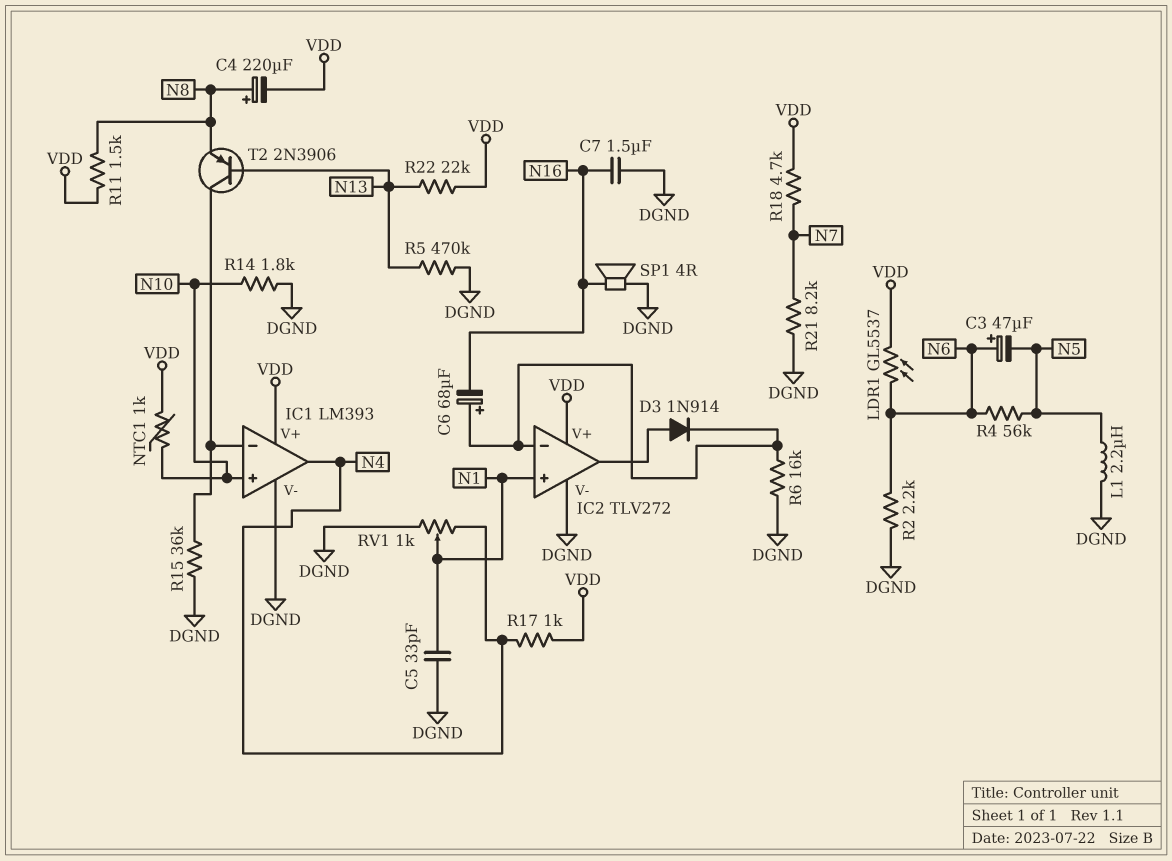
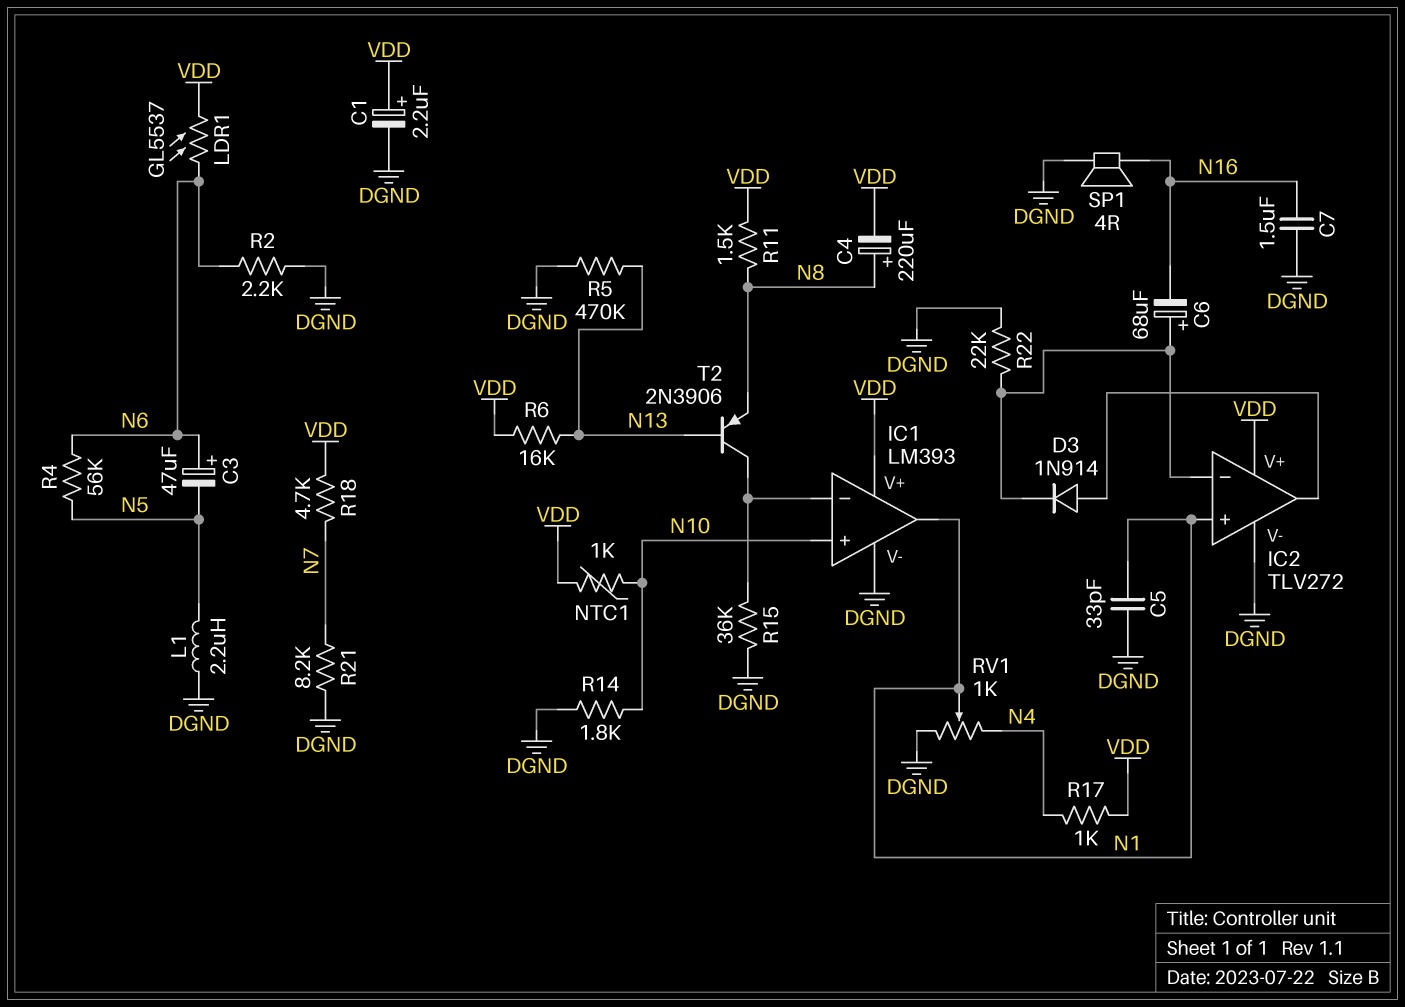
C1: none -> 2.2uF (plus VDD, minus DGND)
IC1 pin out: N4 -> N1
R6: 16k (DGND, IC2/in-) -> 16k (N13, VDD)
R22: 22k (N13, VDD) -> 22k (DGND, IC2/in-)

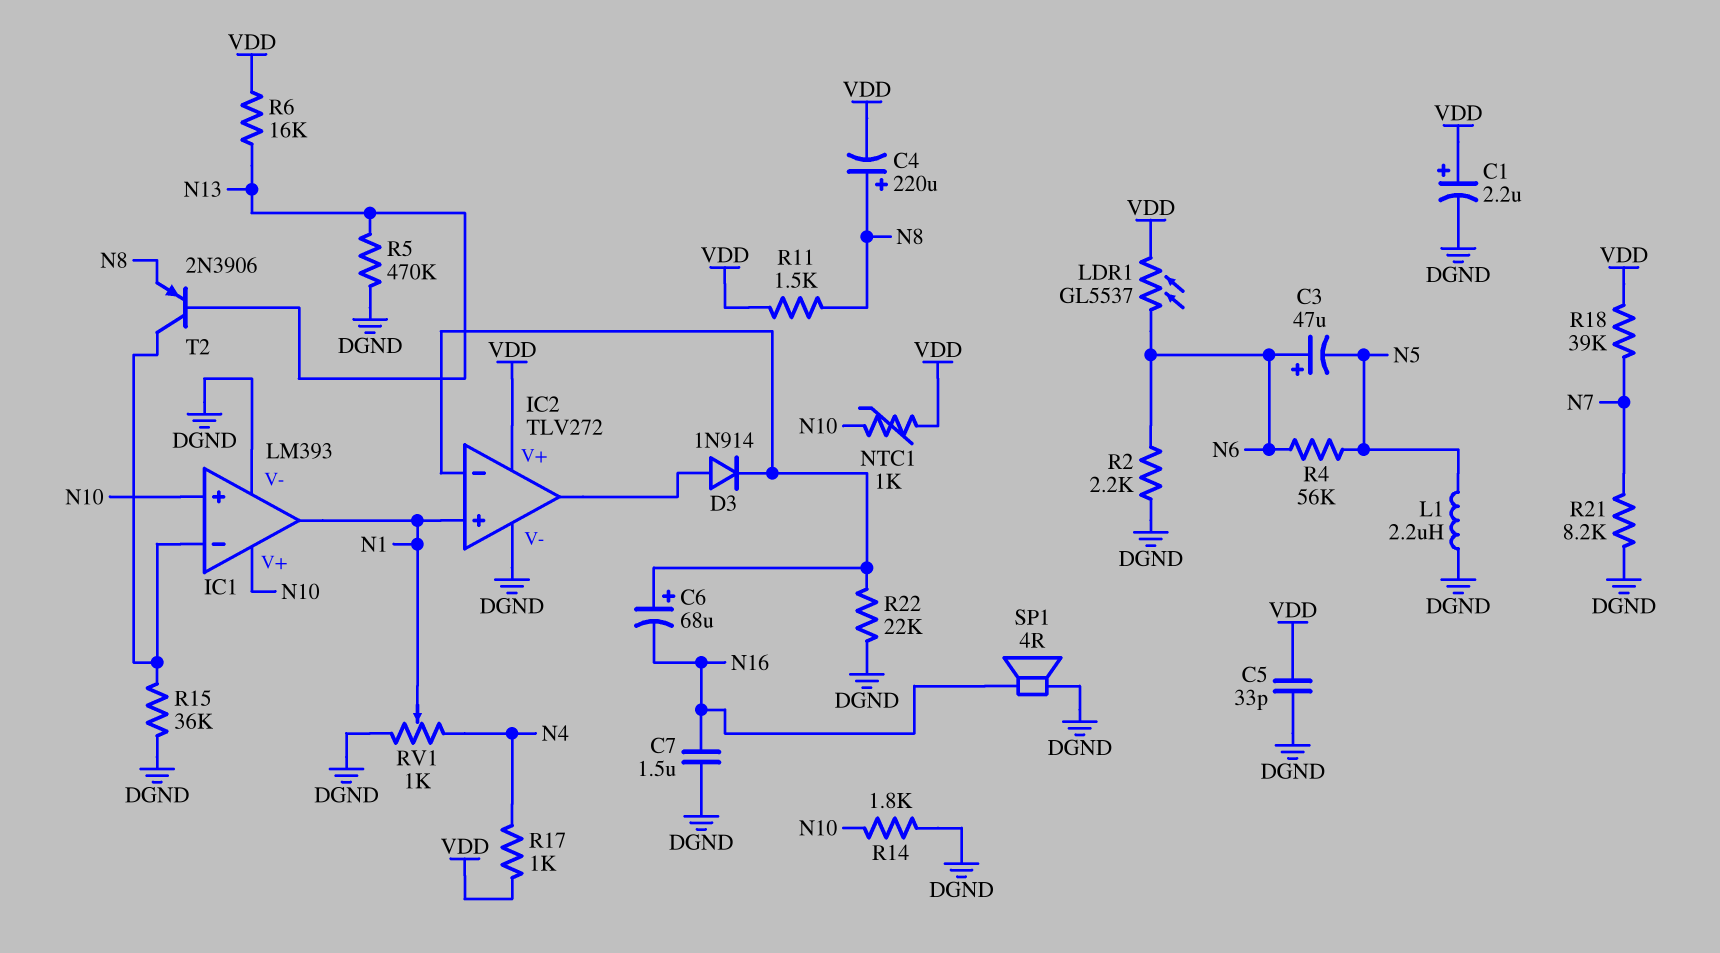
C5: 33pF (DGND, N1) -> 33pF (DGND, VDD)
IC1 pin V+: VDD -> N10
R18: 4.7k (N7, VDD) -> 39k (N7, VDD)

